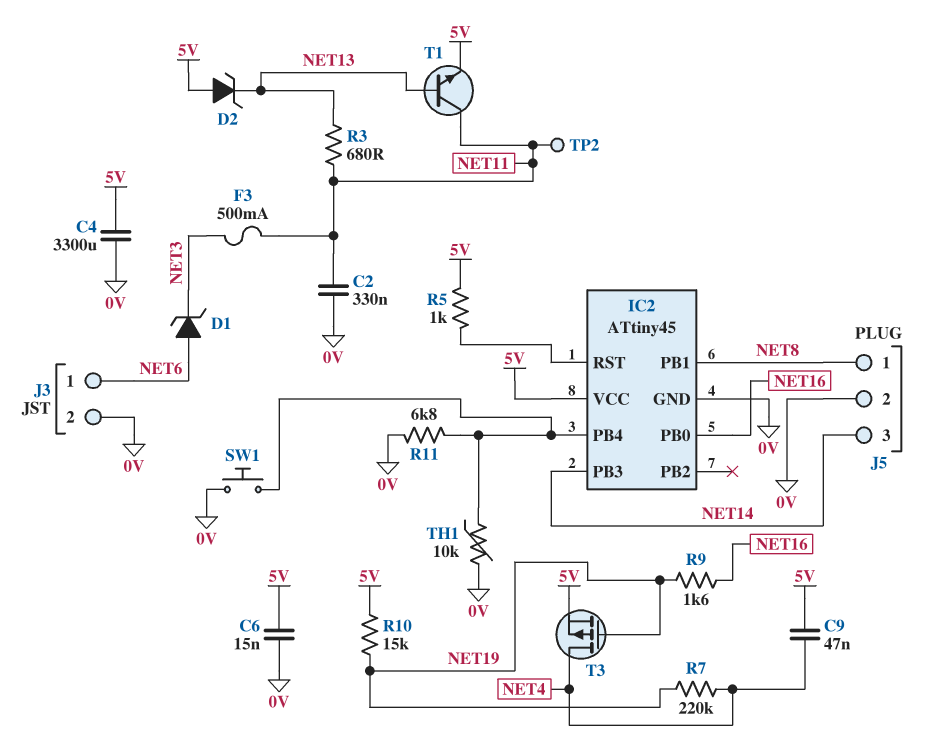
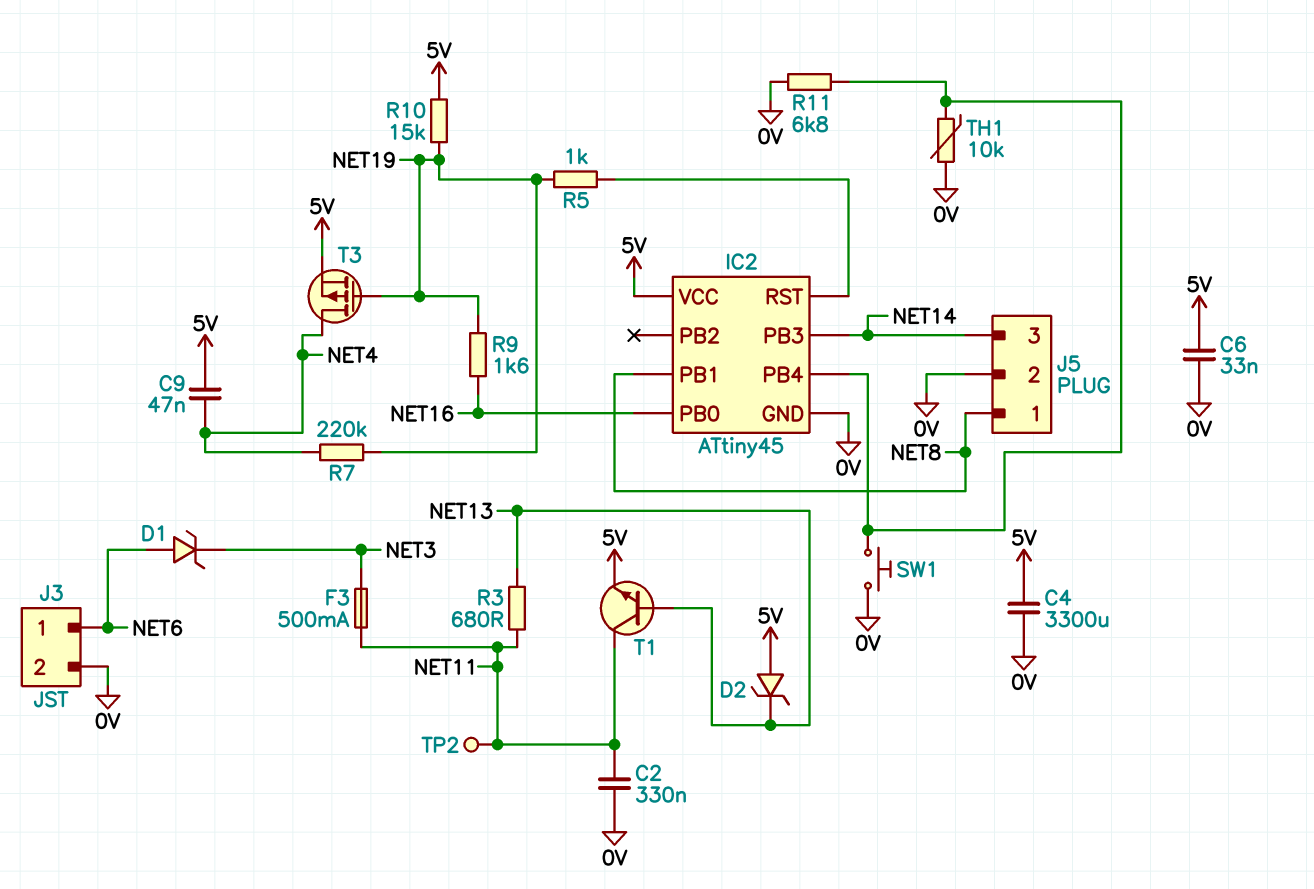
C6: 15nF (0V, 5V) -> 33nF (0V, 5V)
R5: 1k (5V, IC2/RST) -> 1k (IC2/RST, NET19)

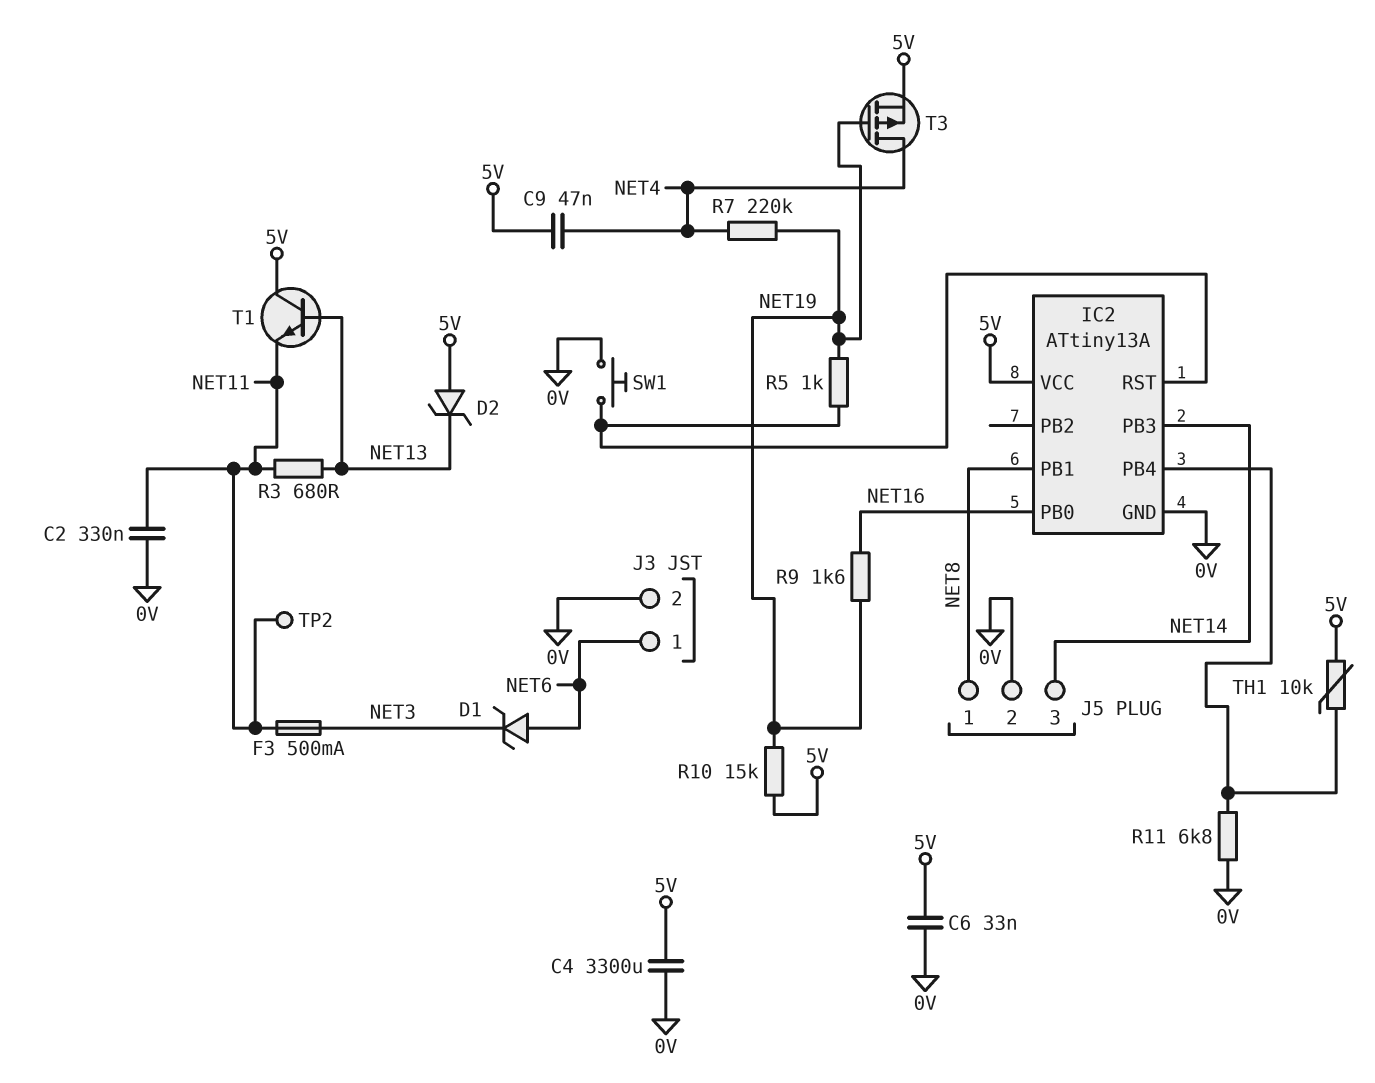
IC2: ATtiny45 -> ATtiny13A
SW1: button (0V, IC2/PB4) -> button (0V, IC2/RST)
T1: NPN (B NET13, C NET11, E 5V) -> NPN (B NET13, C 5V, E NET11)
TH1: 10k (0V, IC2/PB4) -> 10k (5V, IC2/PB4)

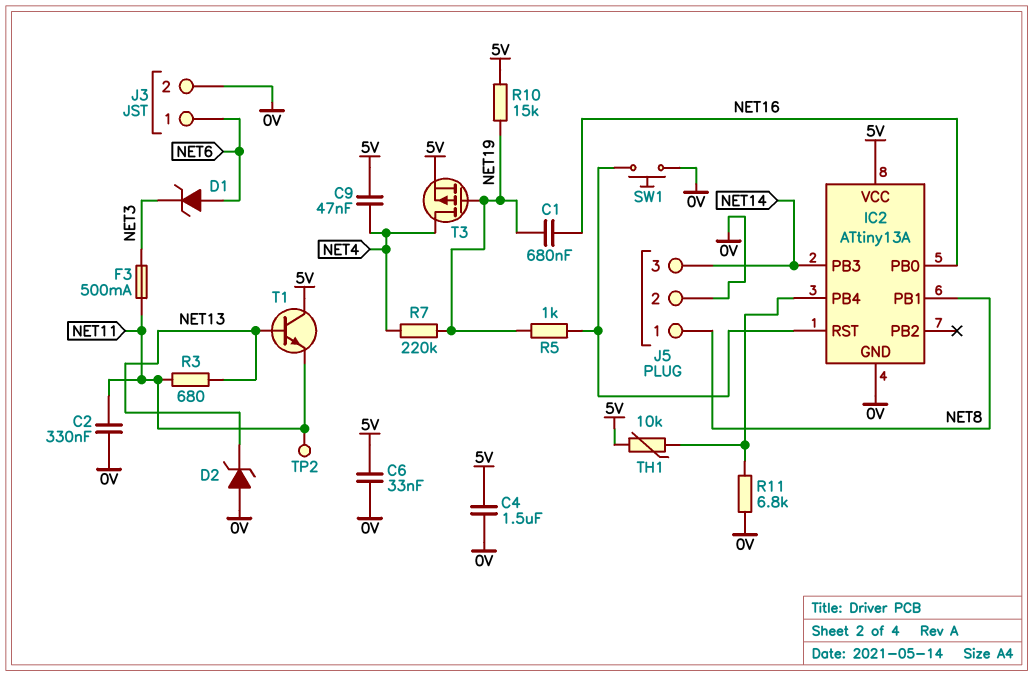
C1: none -> 680nF (NET16, NET19)
C4: 3300uF (0V, 5V) -> 1.5uF (0V, 5V)
D2: zener (A 5V, K NET13) -> zener (A 0V, K NET13)
R9: 1.6k (NET16, NET19) -> none

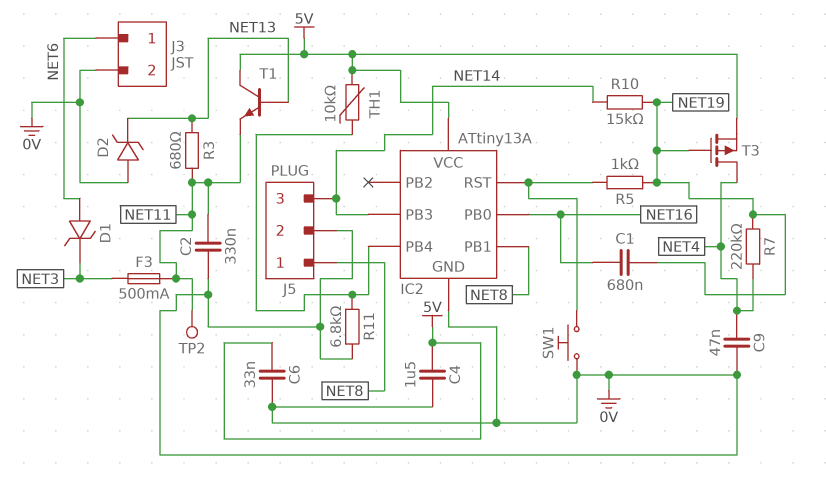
C9: 47nF (5V, NET4) -> 47nF (0V, NET4)
R10: 15k (5V, NET19) -> 15k (NET14, NET19)

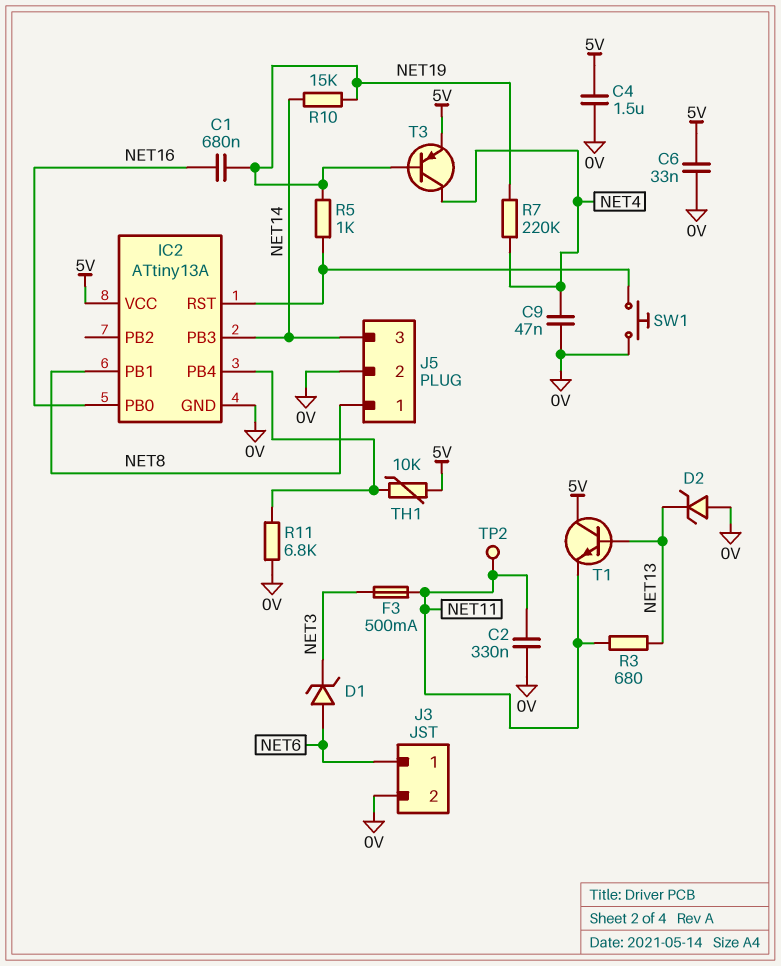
T3: PMOS (G NET19, D NET4, S 5V) -> PNP (B NET19, C NET4, E 5V)

